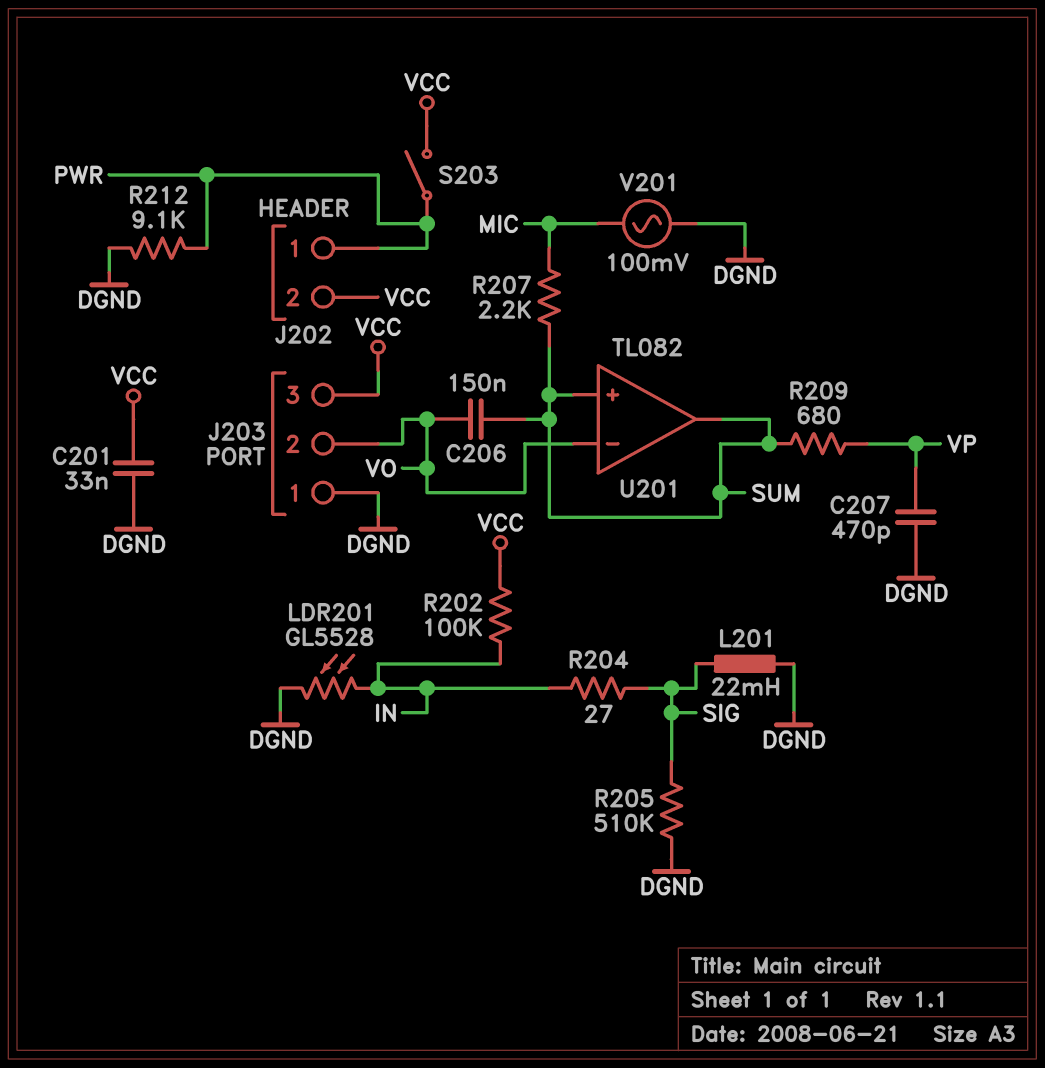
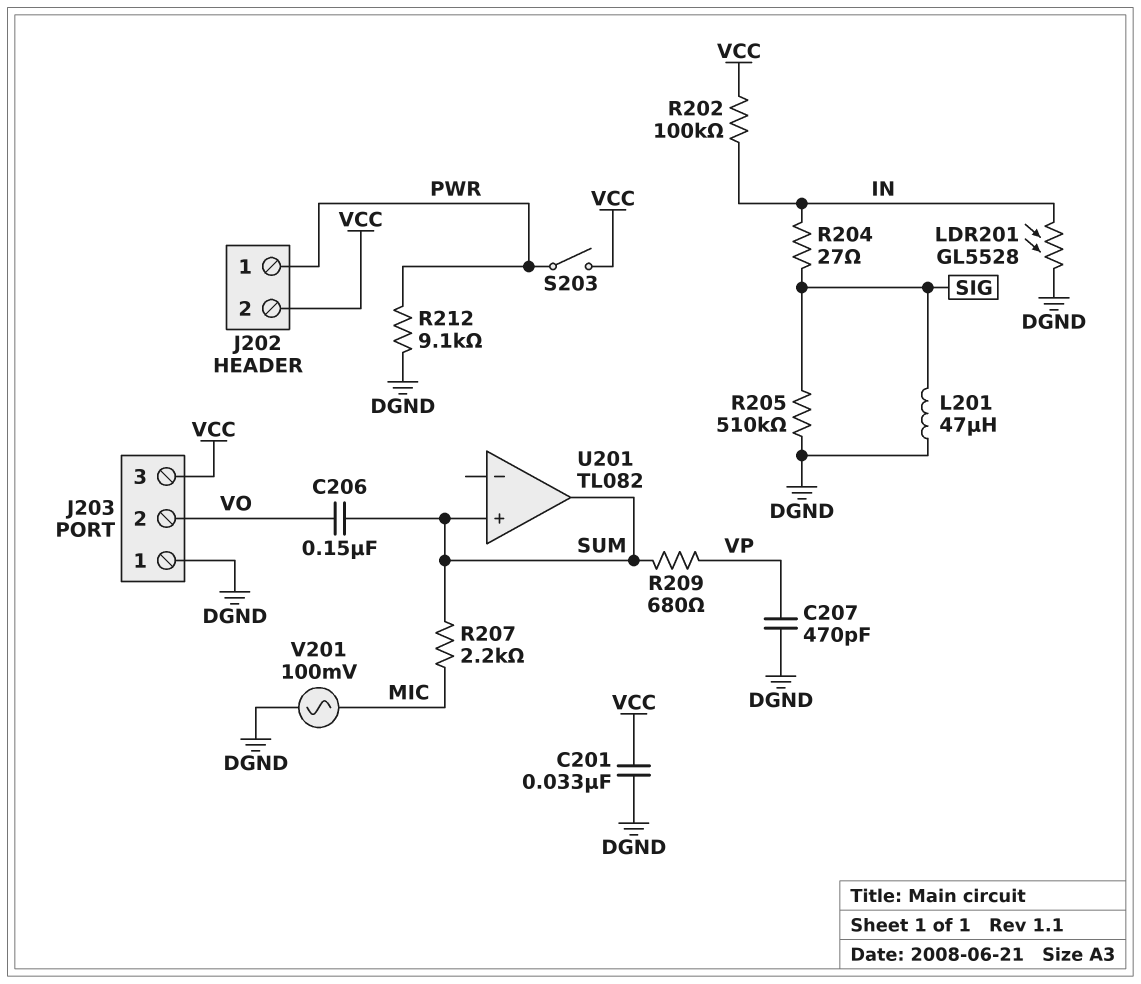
L201: 22mH (DGND, SIG) -> 47uH (DGND, SIG)
U201 pin in-: VO -> none

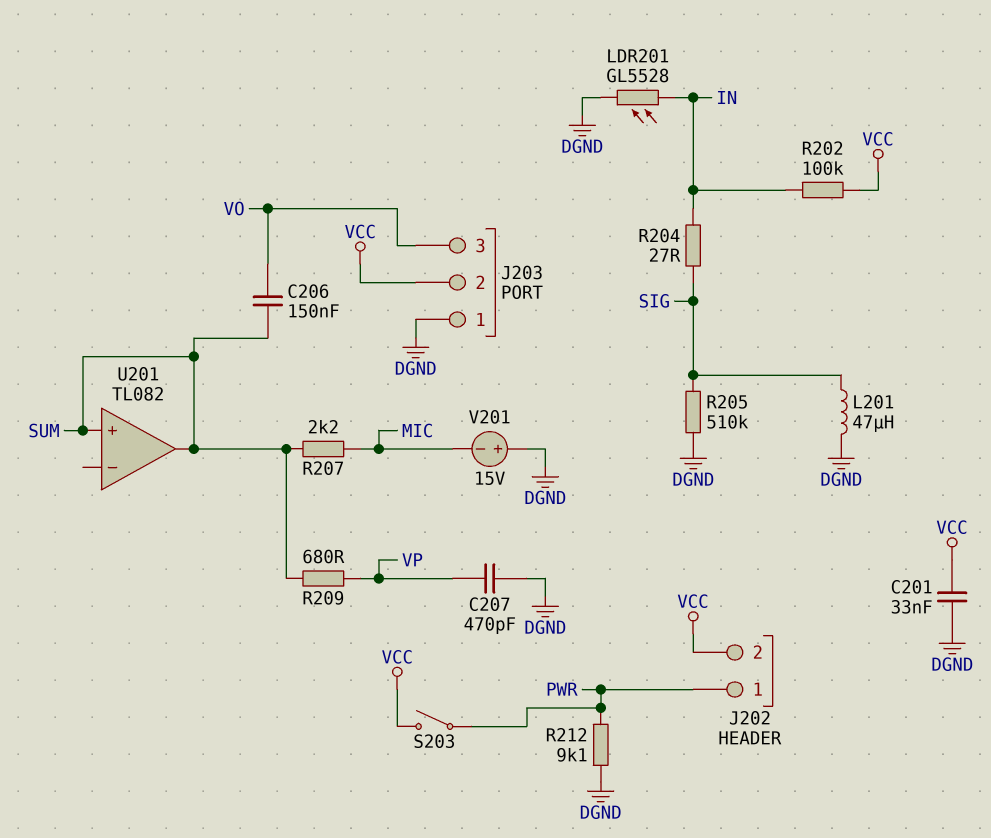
J203 pin 2: VO -> VCC
J203 pin 3: VCC -> VO
V201: AC 100mV (DGND, MIC) -> 15V (plus DGND, minus MIC)

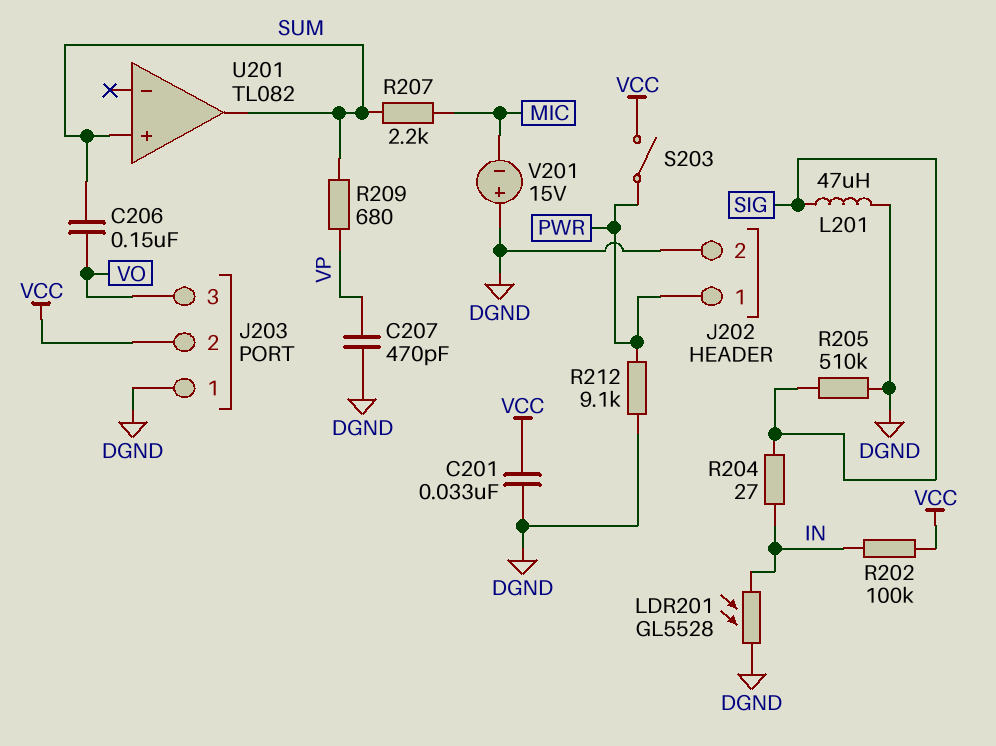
J202 pin 2: VCC -> DGND

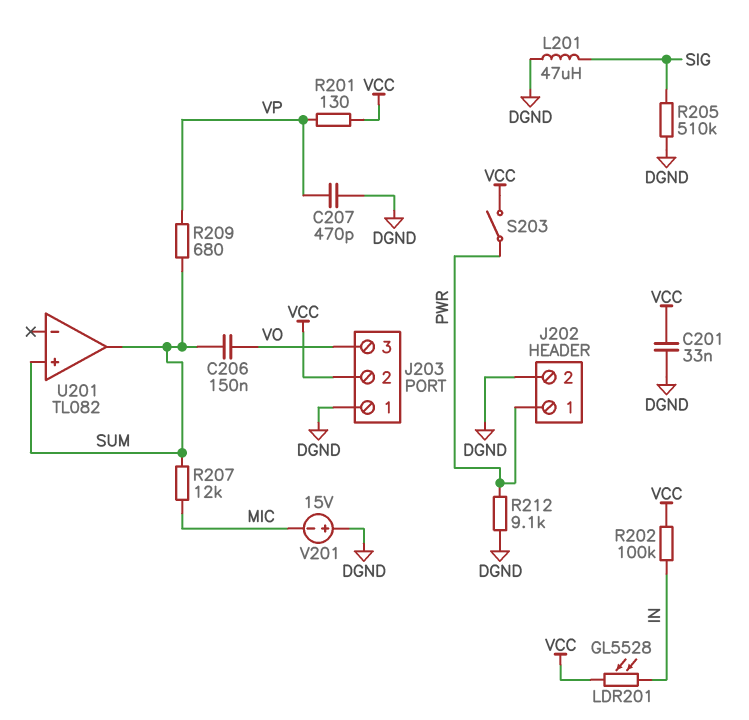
LDR201: GL5528 (DGND, IN) -> GL5528 (IN, VCC)
R201: none -> 130 (VCC, VP)
R204: 27 (IN, SIG) -> none
R207: 2.2k (MIC, SUM) -> 12k (MIC, SUM)

